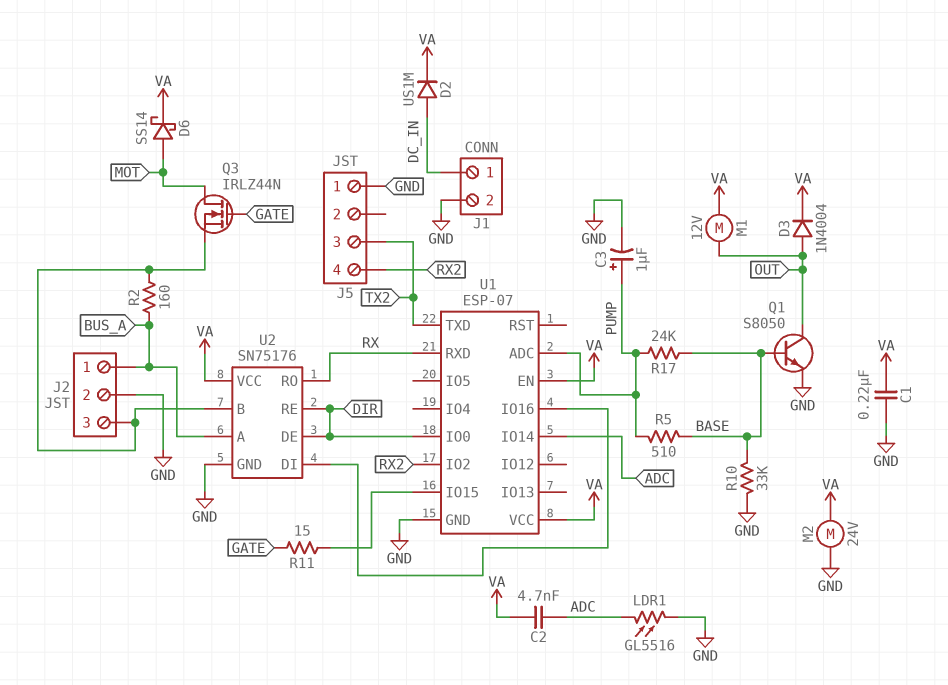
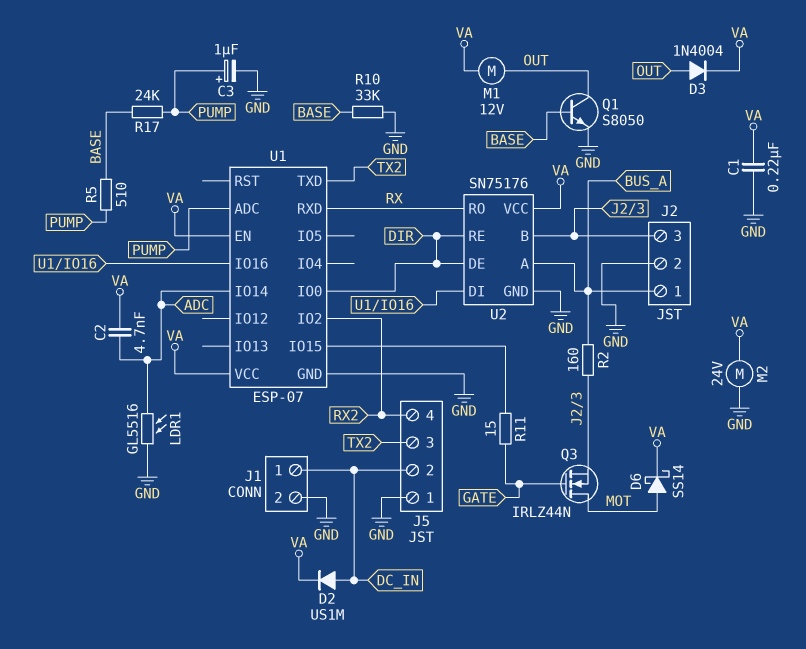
J5 pin 2: none -> DC_IN

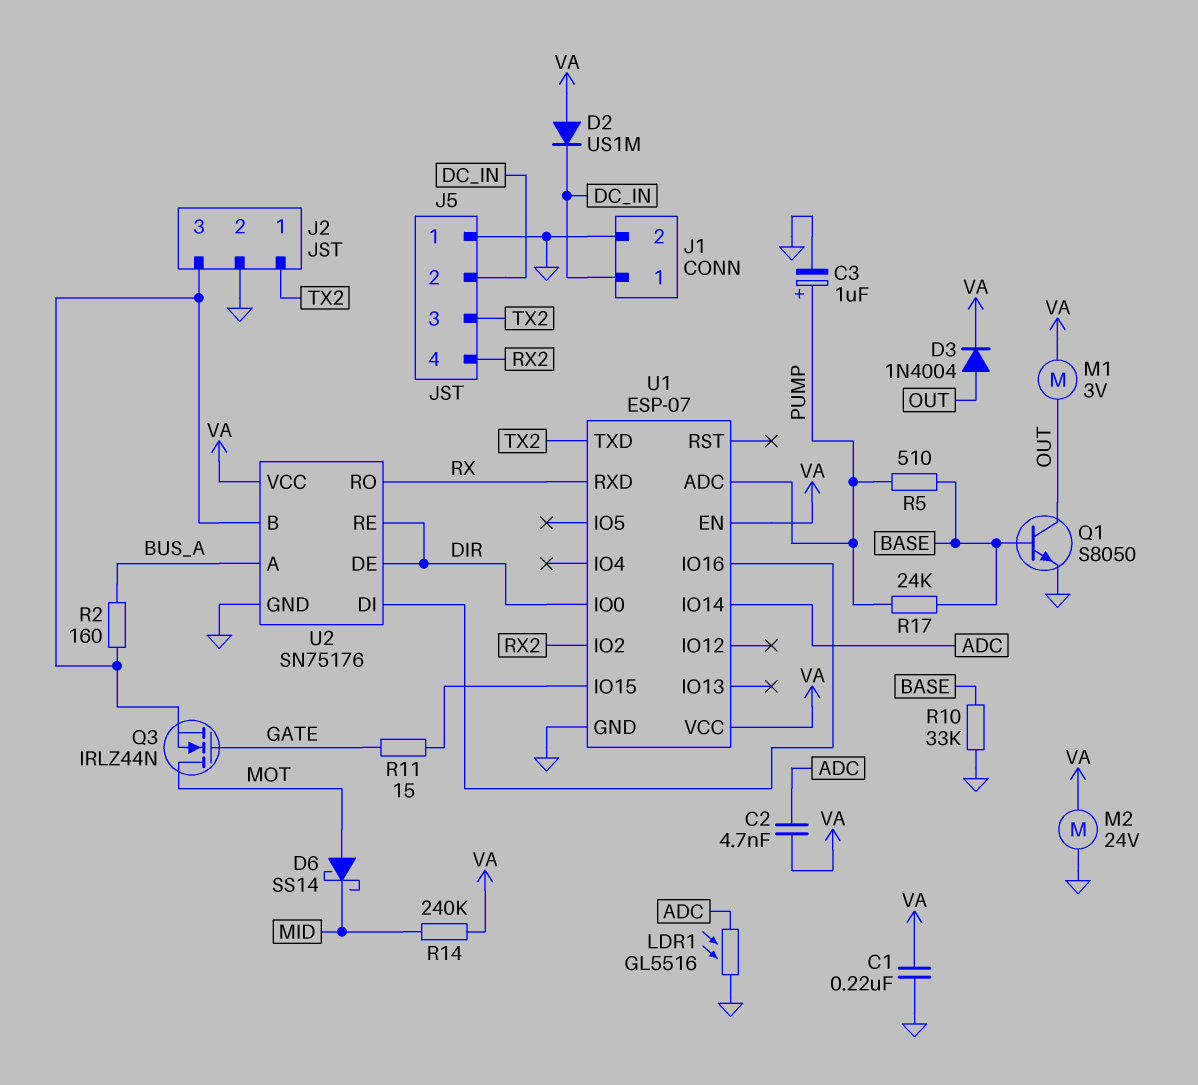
D2: diode US1M (A DC_IN, K VA) -> diode US1M (A VA, K DC_IN)
D6: schottky SS14 (A MOT, K VA) -> schottky SS14 (A MOT, K MID)
J2 pin 1: BUS_A -> TX2
M1: motor 12V (OUT, VA) -> motor 3V (OUT, VA)
R14: none -> 240k (MID, VA)

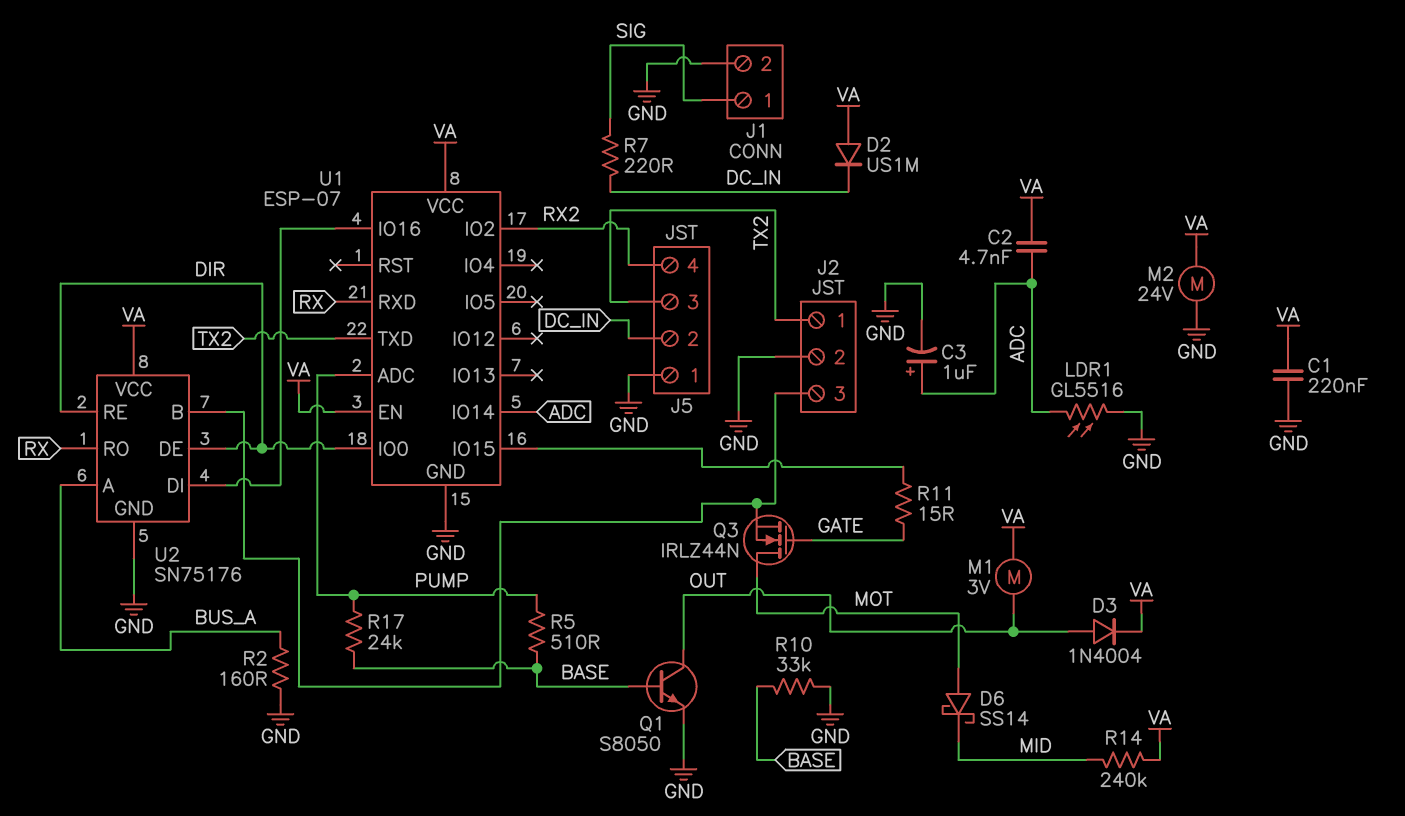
C3: 1uF (plus PUMP, minus GND) -> 1uF (plus ADC, minus GND)
J1 pin 1: DC_IN -> SIG
R2: 160 (BUS_A, J2/3) -> 160 (BUS_A, GND)
R7: none -> 220 (DC_IN, SIG)

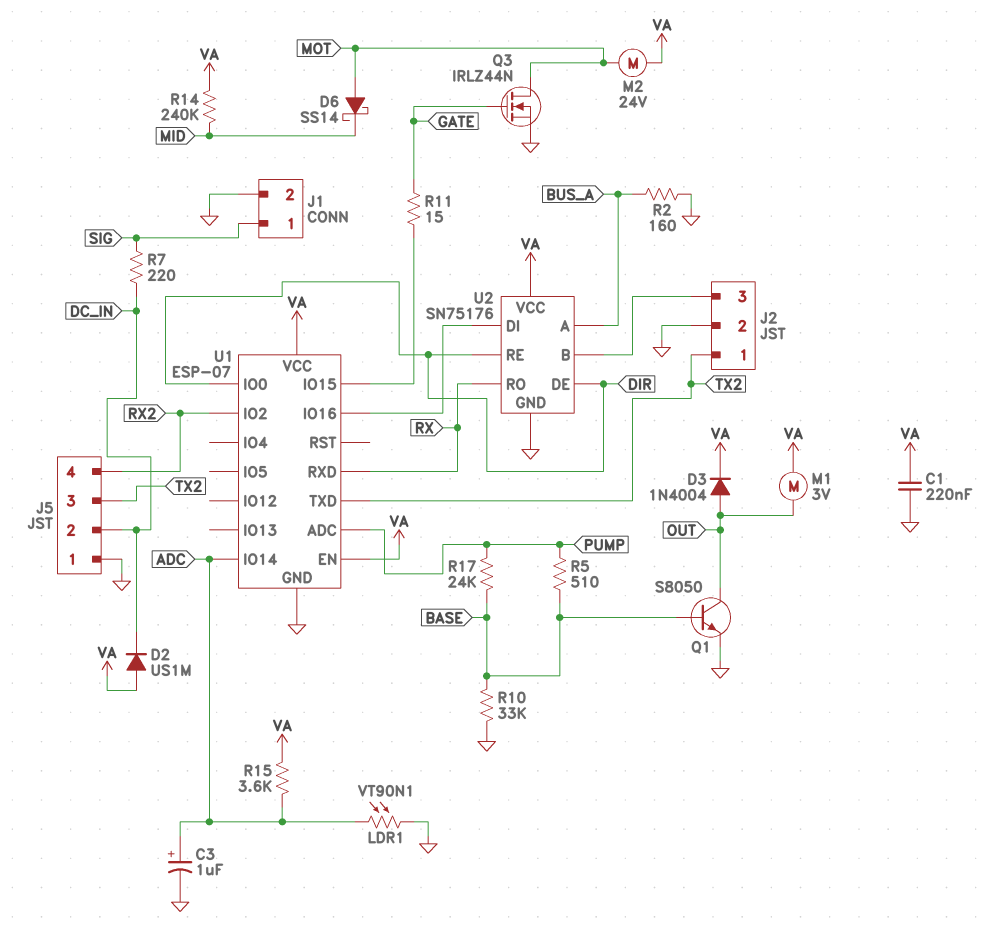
C2: 4.7nF (ADC, VA) -> none
LDR1: GL5516 (ADC, GND) -> VT90N1 (ADC, GND)
M2: motor 24V (GND, VA) -> motor 24V (MOT, VA)
Q3: NMOS IRLZ44N (G GATE, D MOT, S J2/3) -> NMOS IRLZ44N (G GATE, D MOT, S GND)
R15: none -> 3.6k (ADC, VA)

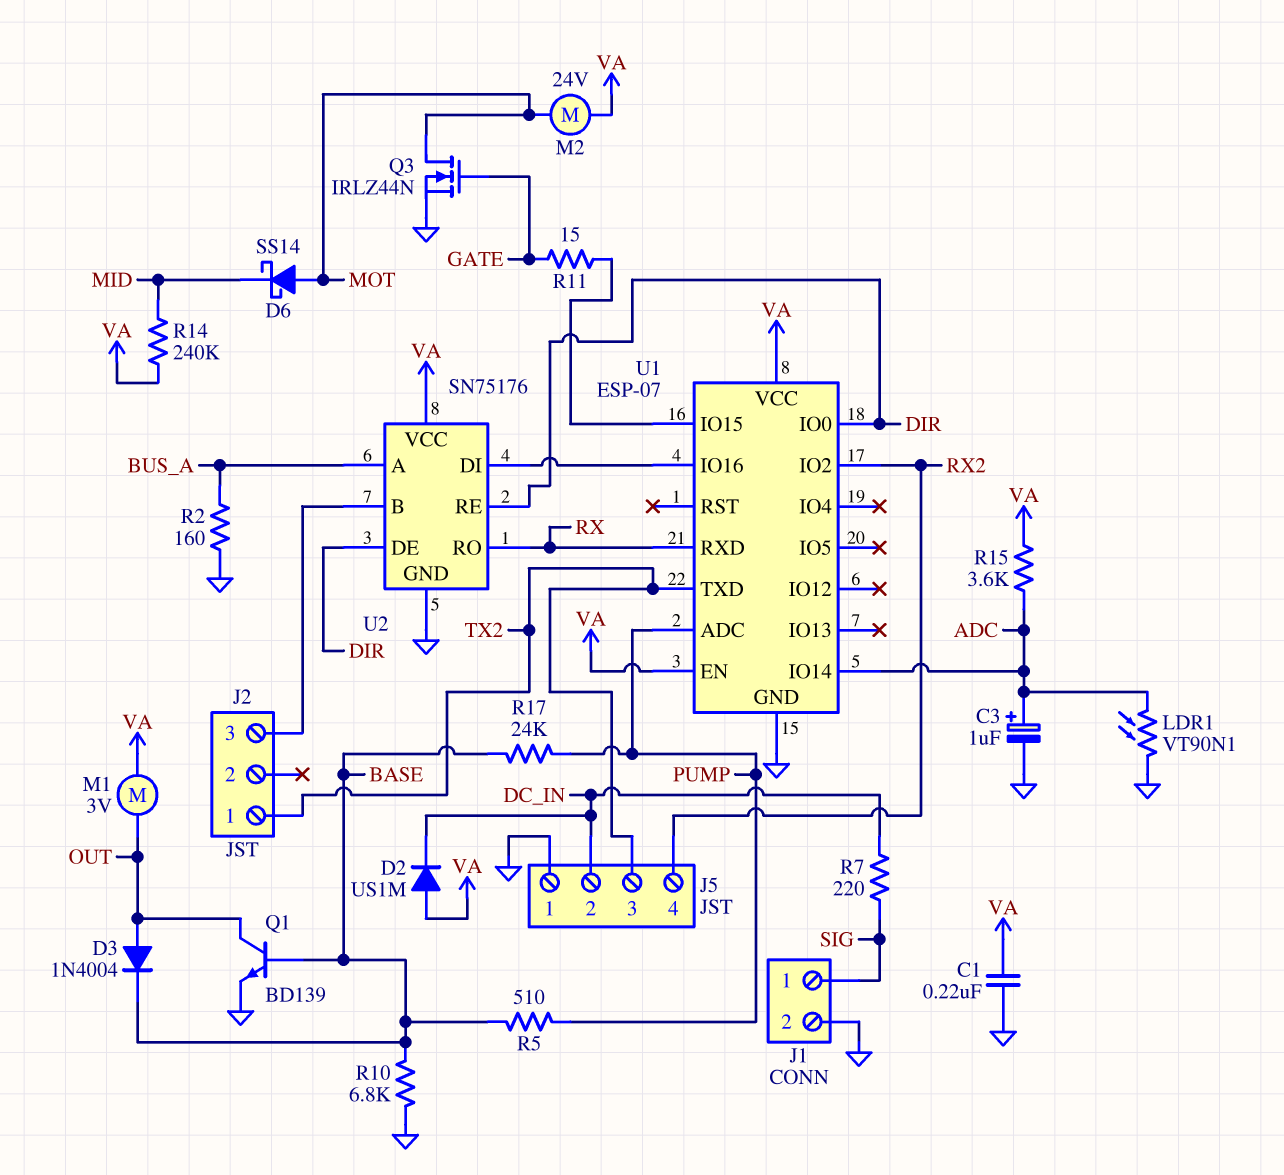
D3: diode 1N4004 (A OUT, K VA) -> diode 1N4004 (A OUT, K BASE)
J2 pin 2: GND -> none
Q1: NPN S8050 (B BASE, C OUT, E GND) -> NPN BD139 (B BASE, C OUT, E GND)
R10: 33k (BASE, GND) -> 6.8k (BASE, GND)

